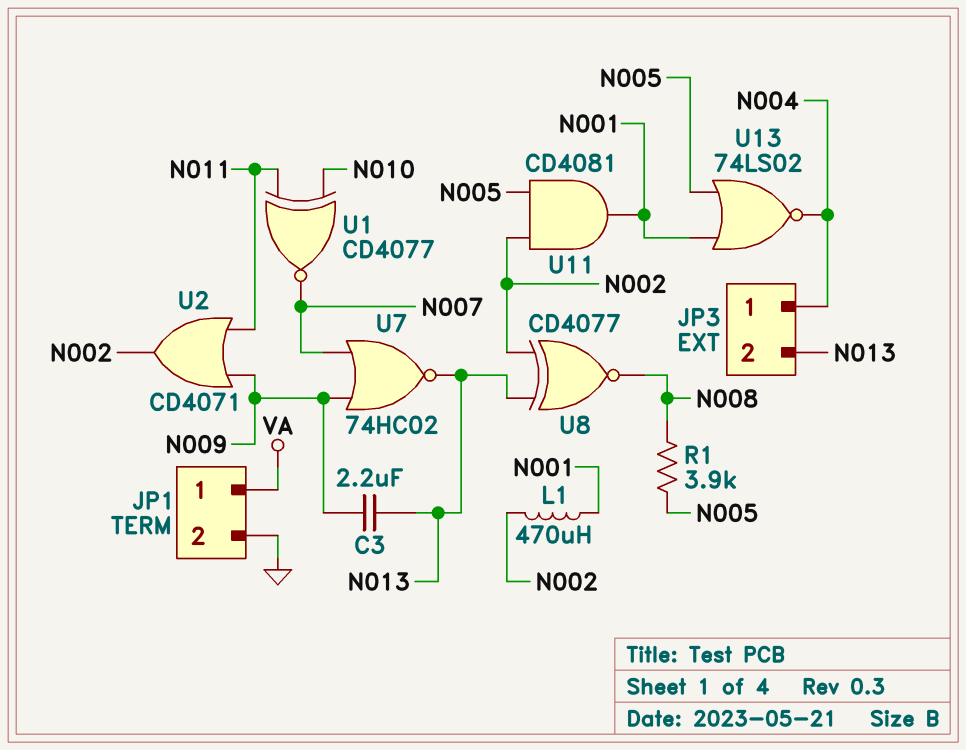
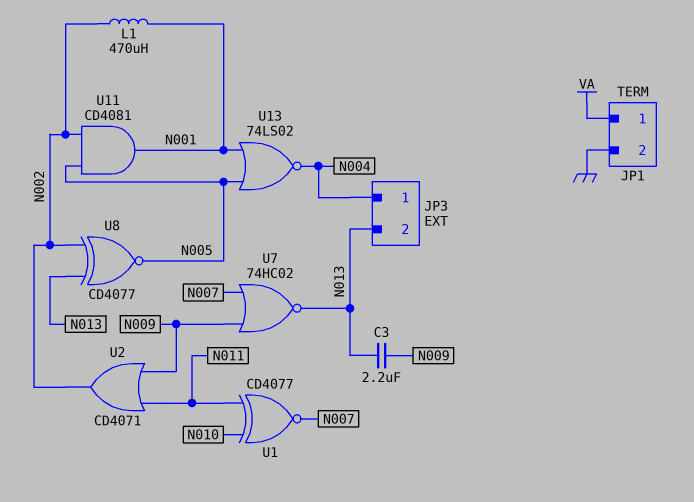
R1: 3.9k (N005, N008) -> none
U8: XNOR CD4077 (in N002, in N013, out N008) -> XNOR CD4077 (in N002, in N013, out N005)

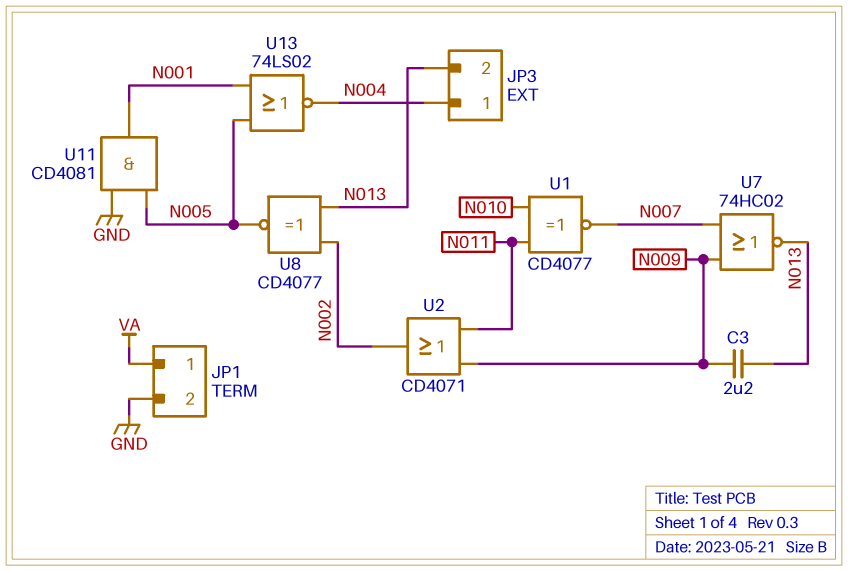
L1: 470uH (N001, N002) -> none
U11: AND CD4081 (in N002, in N005, out N001) -> AND CD4081 (in GND, in N005, out N001)

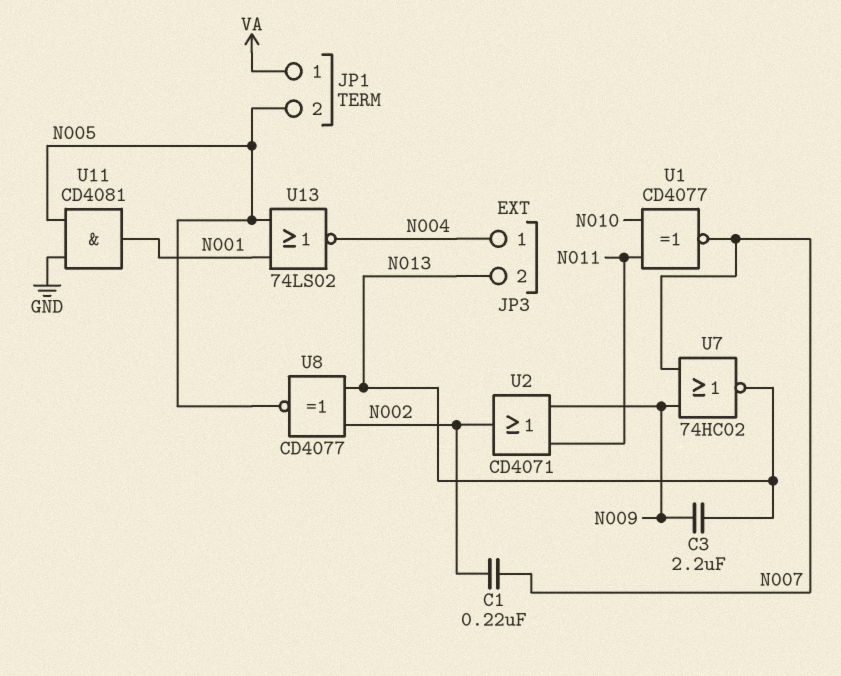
C1: none -> 220nF (N002, N007)
JP1 pin 2: GND -> N005

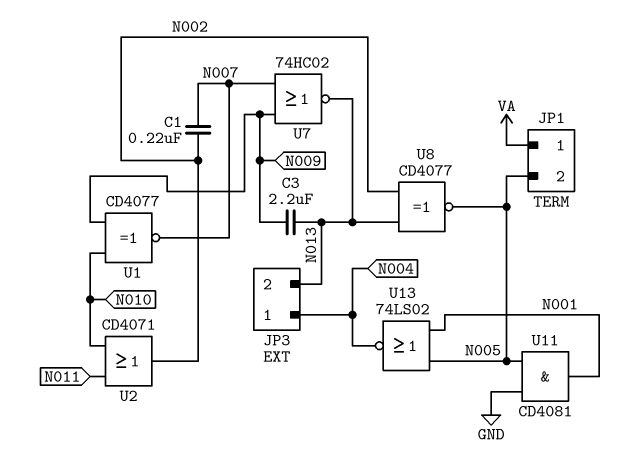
U1: XNOR CD4077 (in N010, in N011, out N007) -> XNOR CD4077 (in N009, in N010, out N007)
U2: OR CD4071 (in N009, in N011, out N002) -> OR CD4071 (in N010, in N011, out N002)

